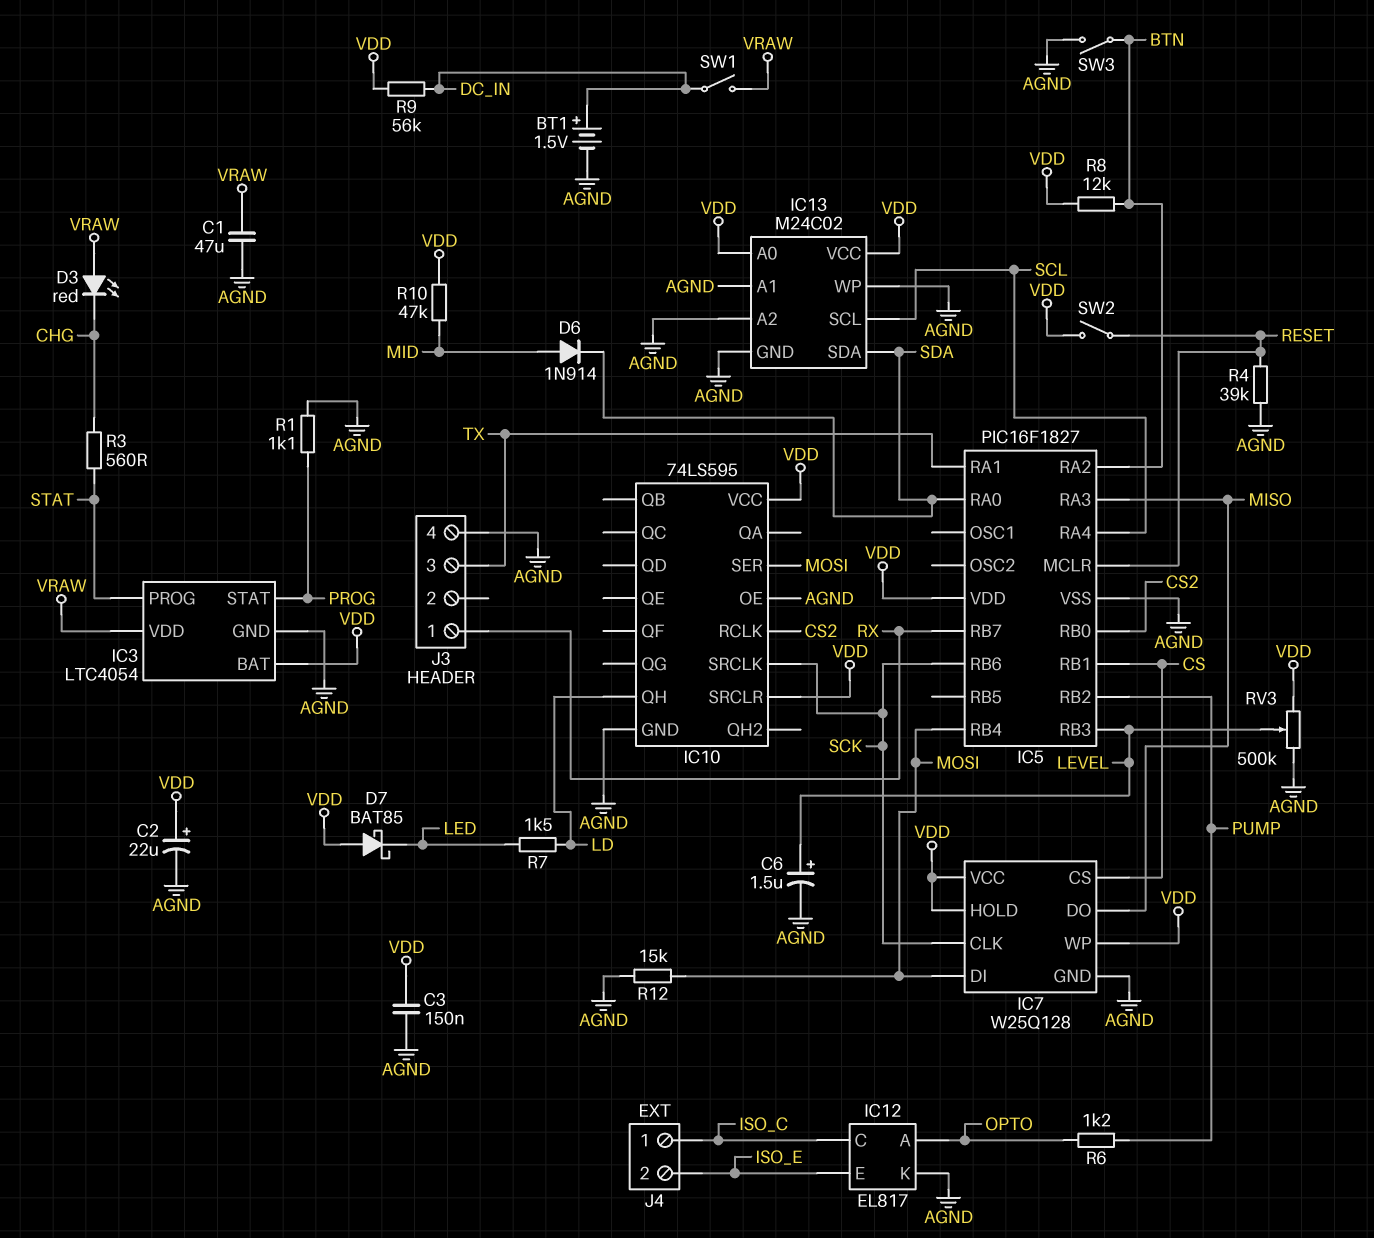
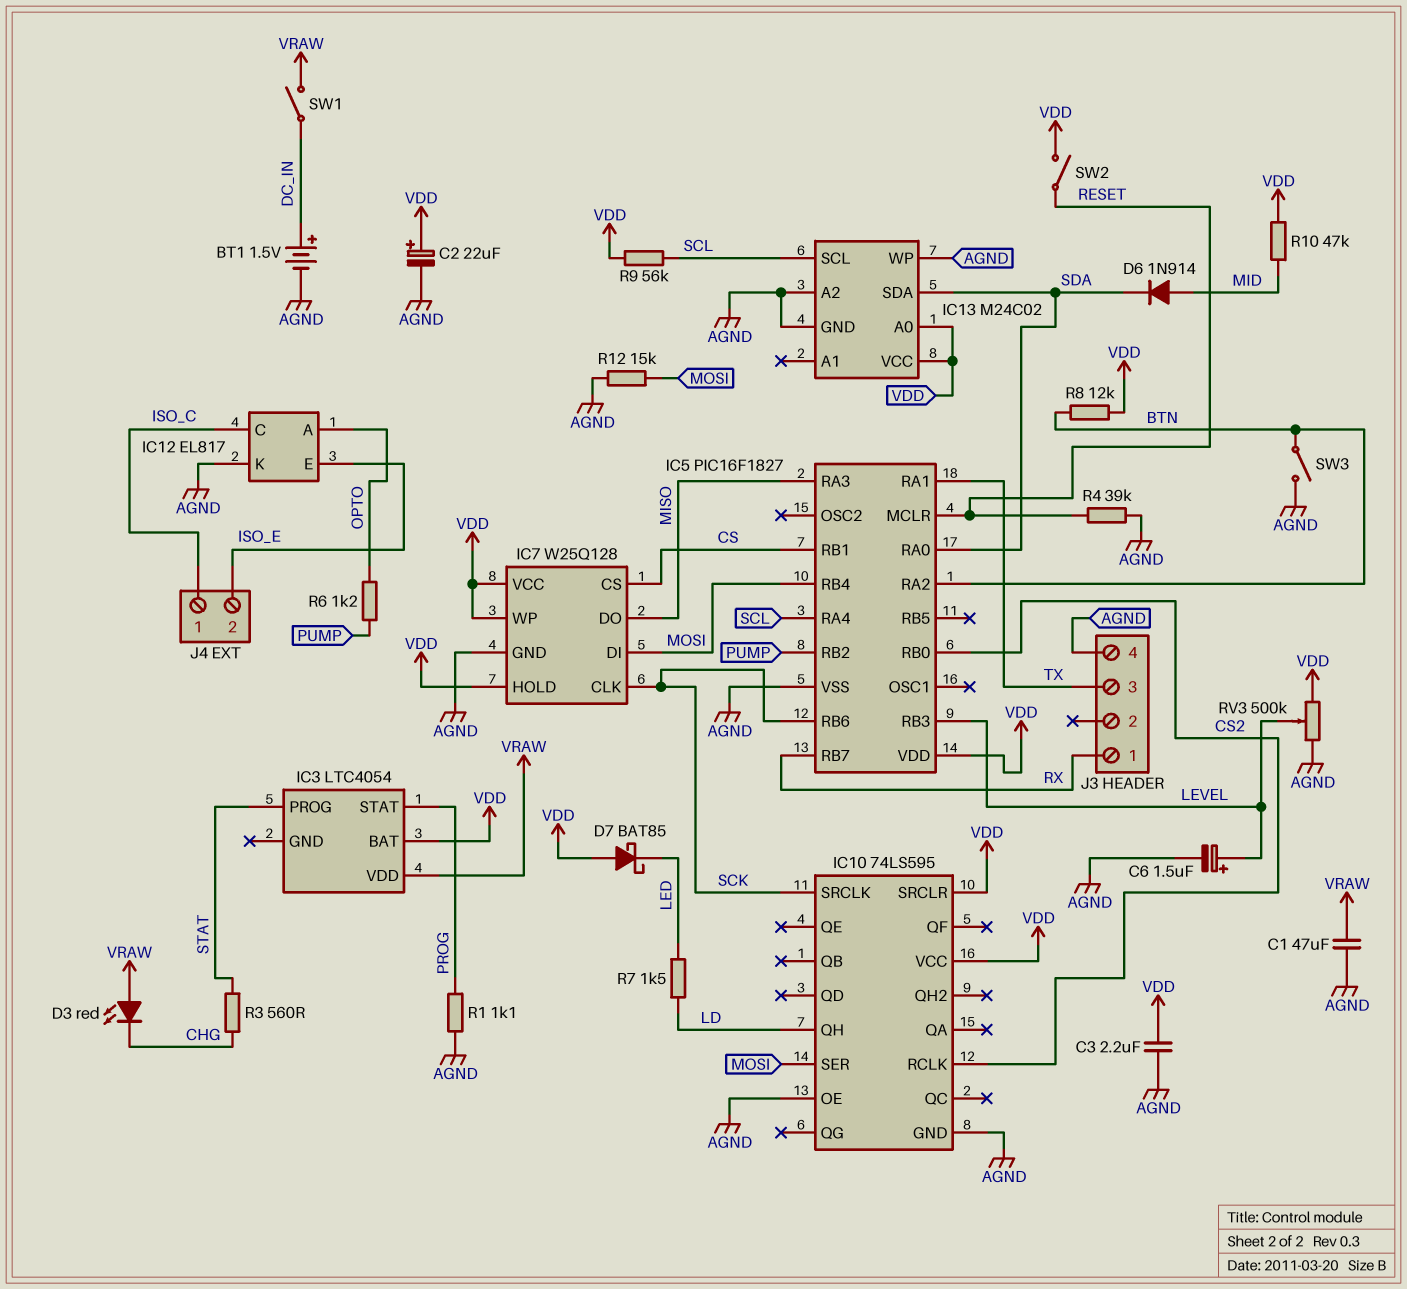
C3: 150nF (AGND, VDD) -> 2.2uF (AGND, VDD)
IC3 pin GND: AGND -> none
IC13 pin A1: AGND -> none
R9: 56k (DC_IN, VDD) -> 56k (SCL, VDD)

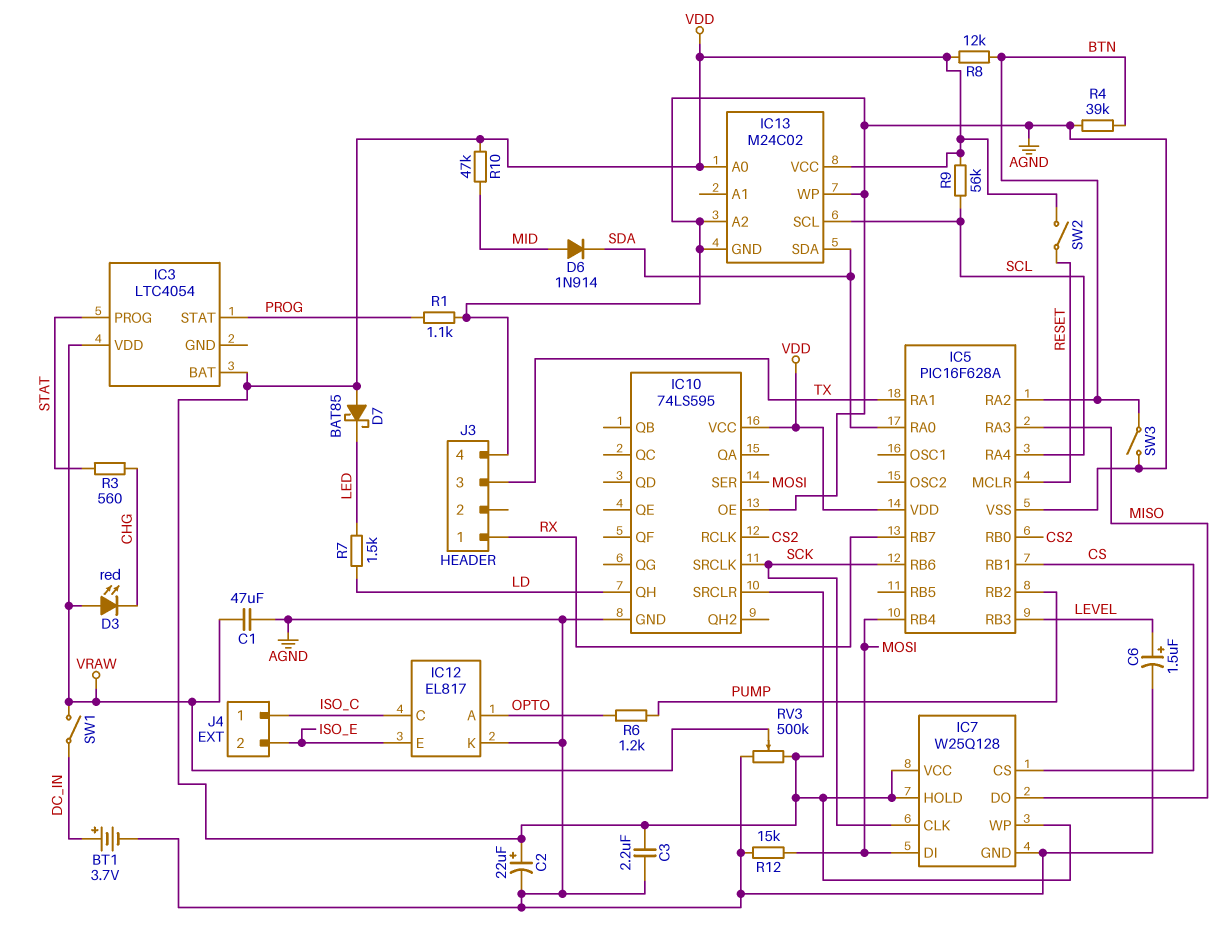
BT1: 1.5V (plus DC_IN, minus AGND) -> 3.7V (plus DC_IN, minus AGND)
IC5: PIC16F1827 -> PIC16F628A
R4: 39k (AGND, RESET) -> 39k (AGND, BTN)
RV3: 500k (AGND, VDD, wiper LEVEL) -> 500k (AGND, VDD, wiper VRAW)

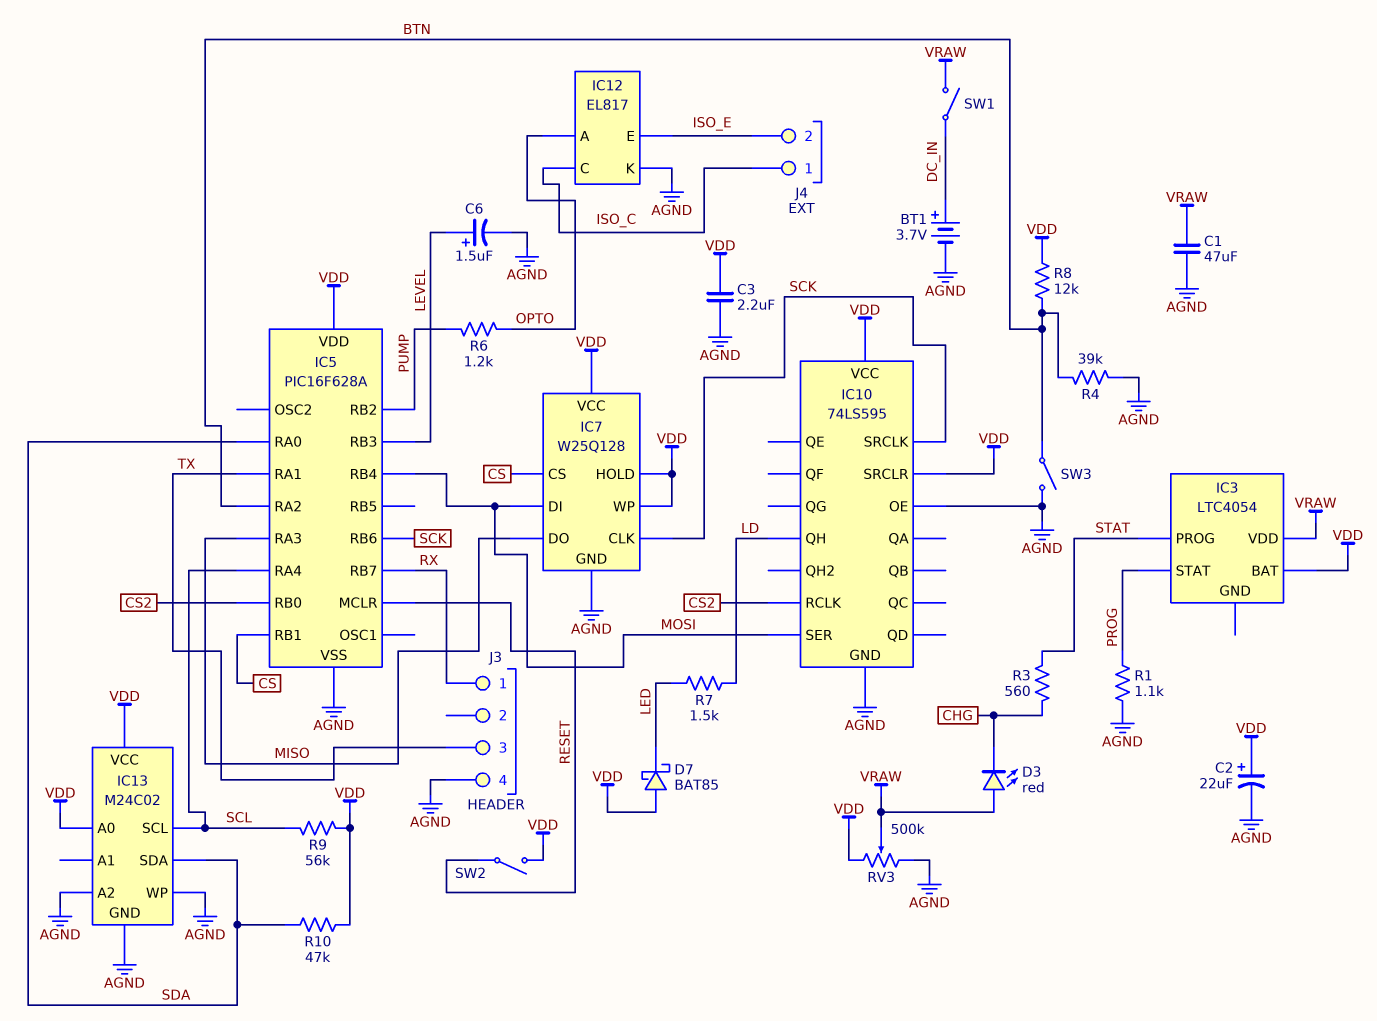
D6: diode 1N914 (A MID, K SDA) -> none
R10: 47k (MID, VDD) -> 47k (SDA, VDD)
R12: 15k (AGND, MOSI) -> none

